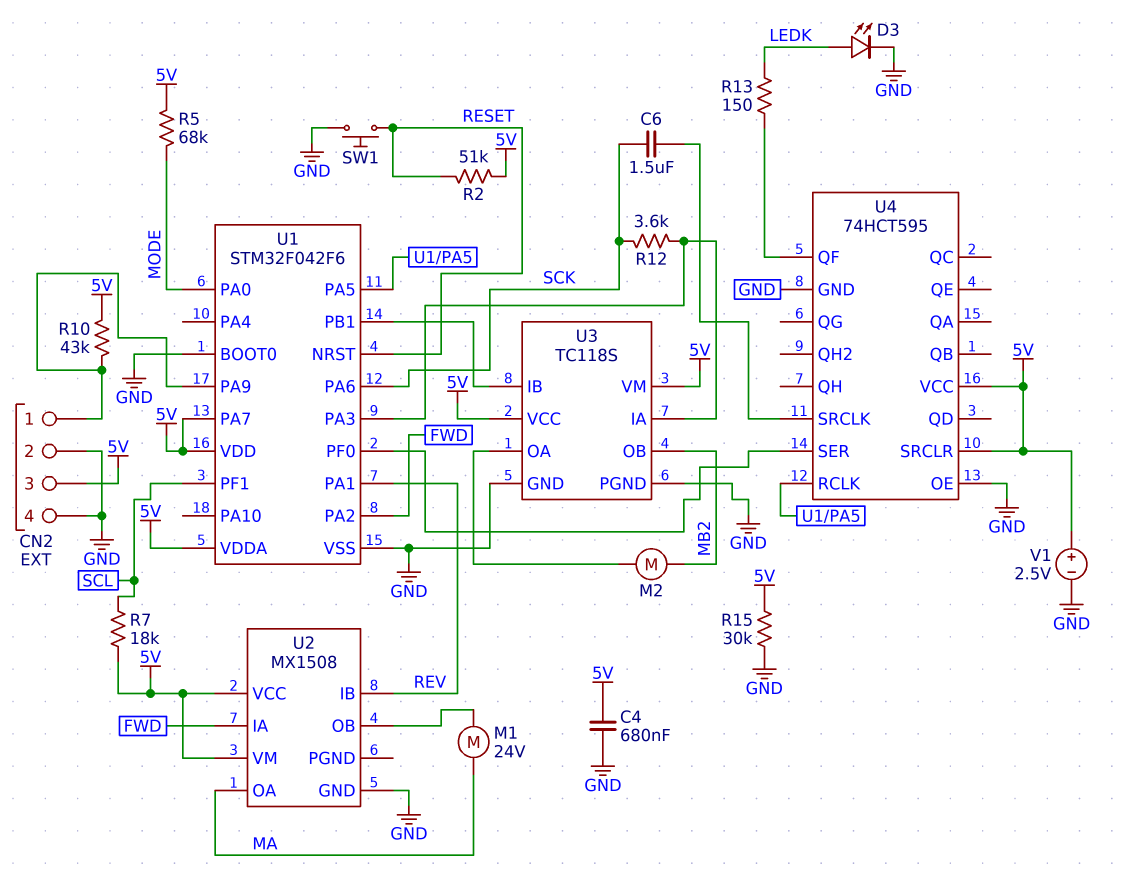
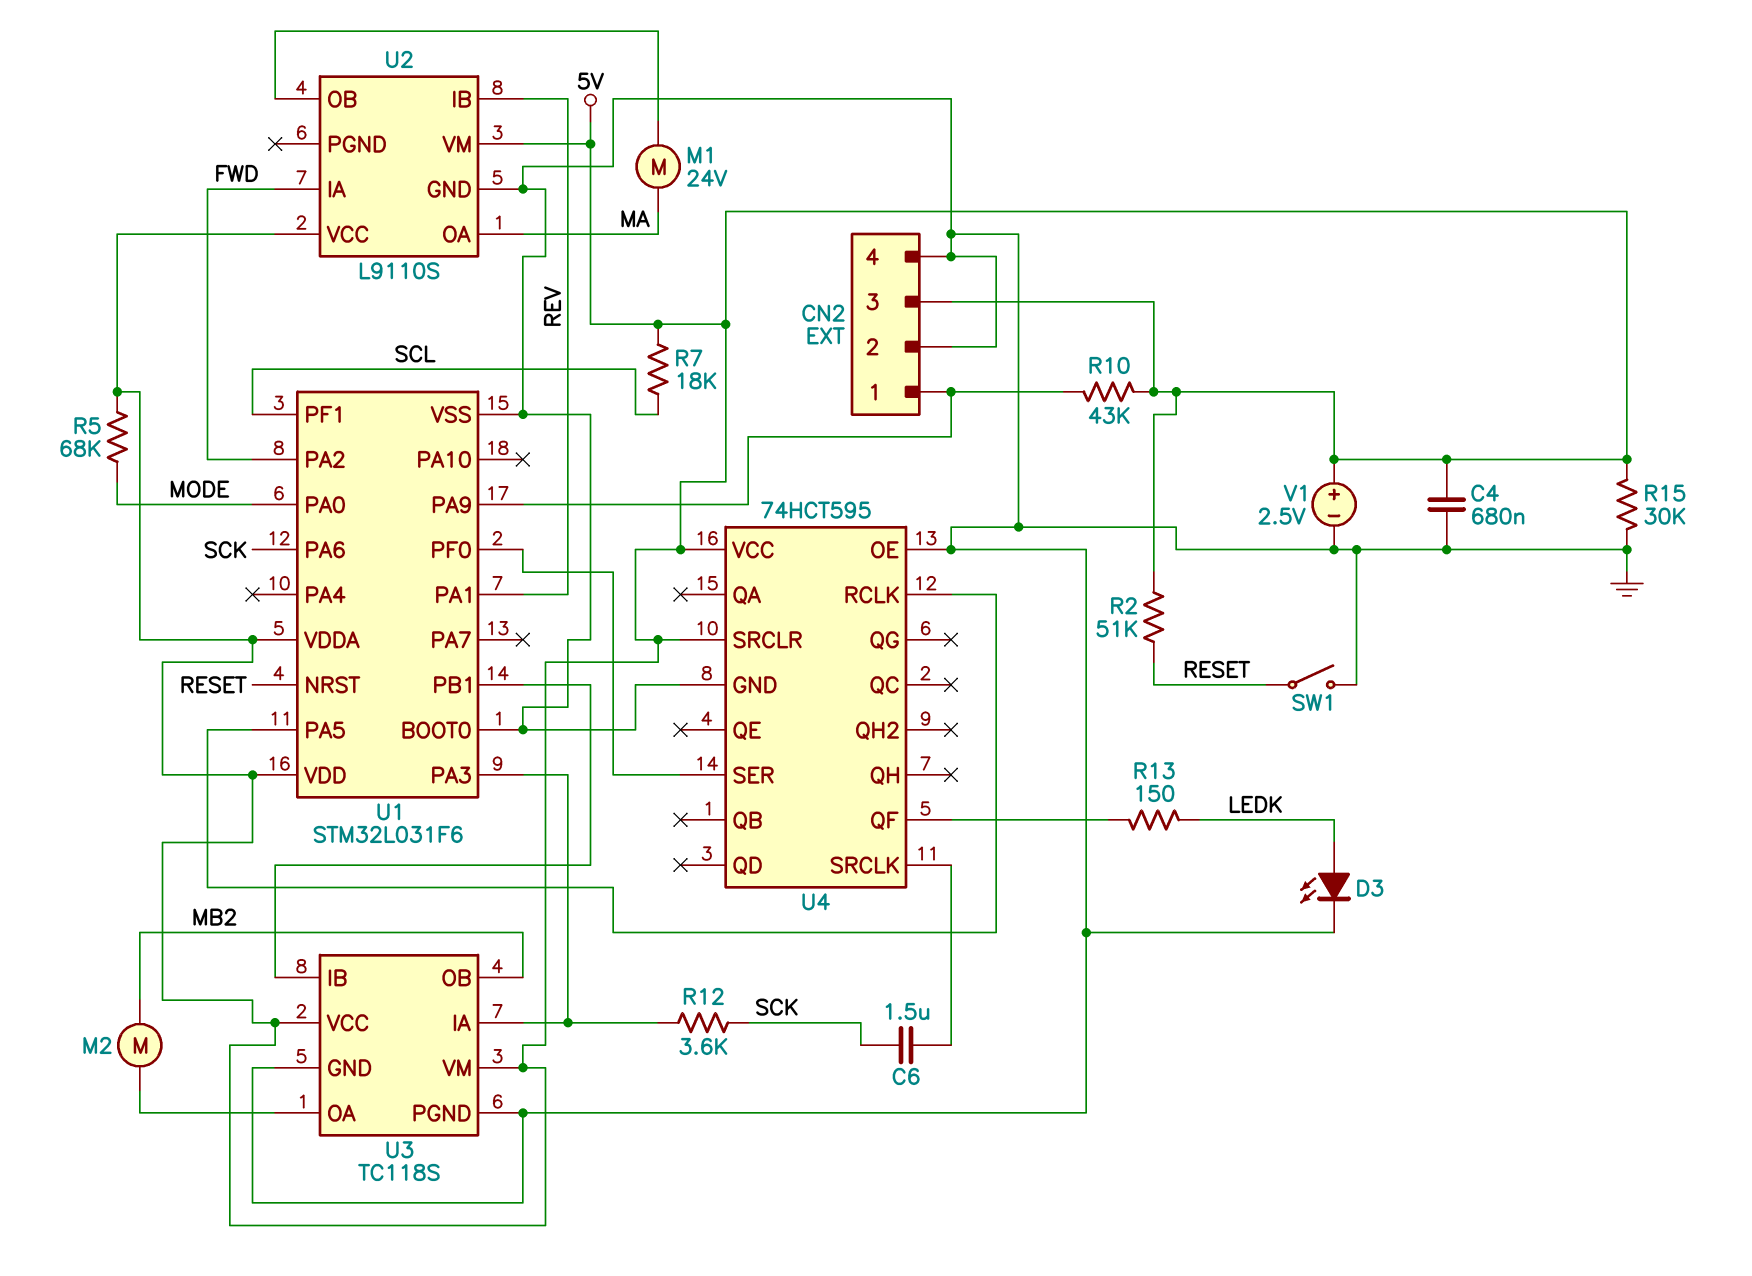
SW1: button (GND, RESET) -> switch (GND, RESET)
U1: STM32F042F6 -> STM32L031F6
U1 pin PA7: 5V -> none
U2: MX1508 -> L9110S

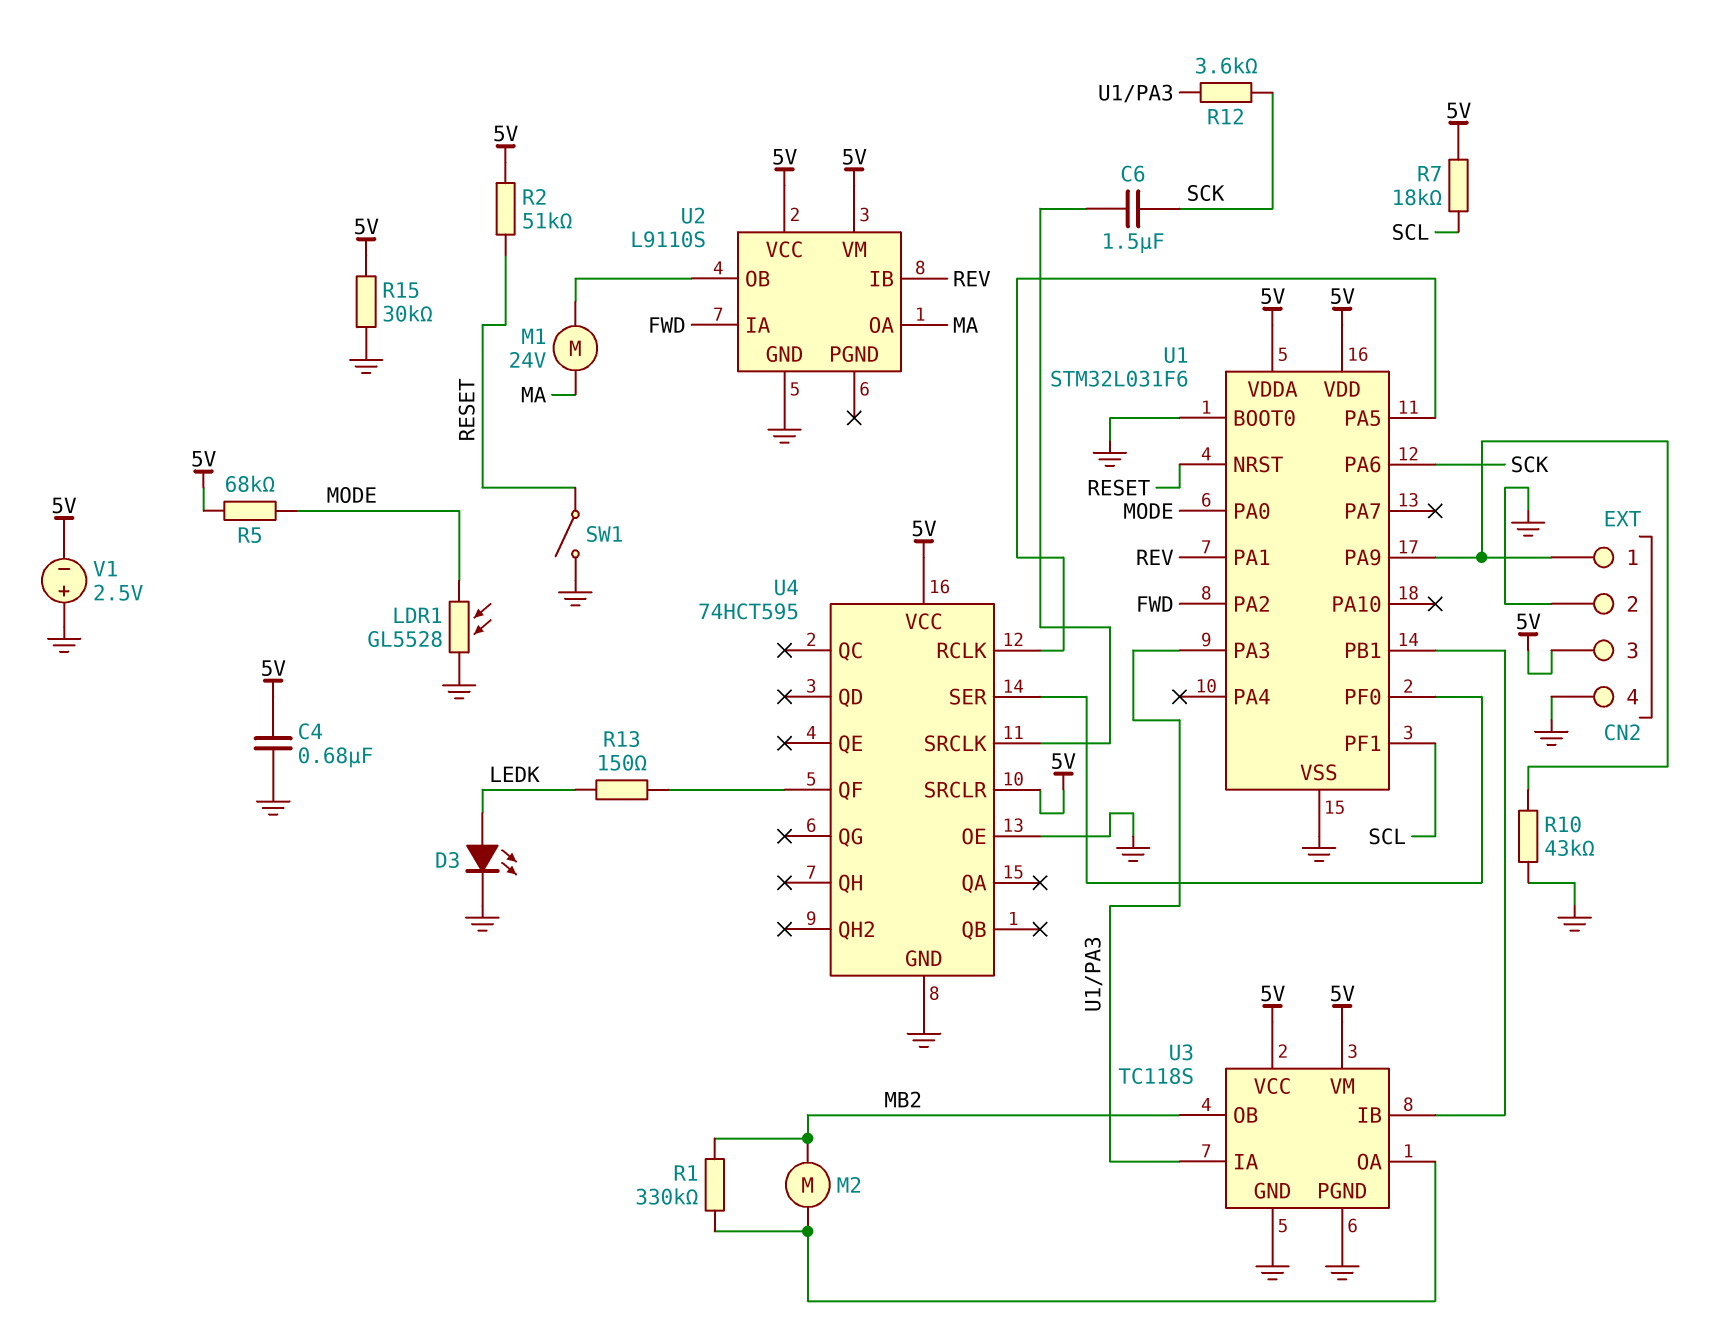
LDR1: none -> GL5528 (GND, MODE)
R1: none -> 330k (MB2, U3/OA)
R10: 43k (5V, CN2/1) -> 43k (CN2/1, GND)
V1: 2.5V (plus 5V, minus GND) -> 2.5V (plus GND, minus 5V)

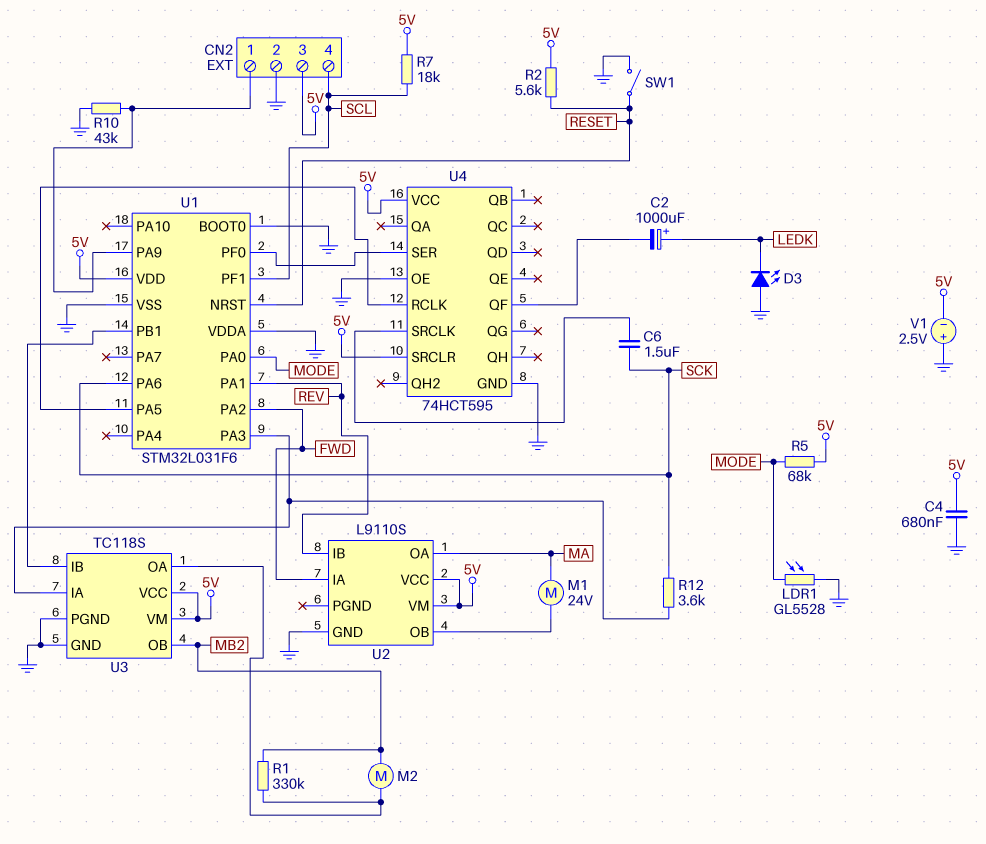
C2: none -> 1000uF (plus LEDK, minus U4/QF)
CN2 pin 4: GND -> SCL
D3: LED (A LEDK, K GND) -> LED (A GND, K LEDK)
R2: 51k (5V, RESET) -> 5.6k (5V, RESET)
R13: 150 (LEDK, U4/QF) -> none
R15: 30k (5V, GND) -> none
U1 pin VDDA: 5V -> GND

